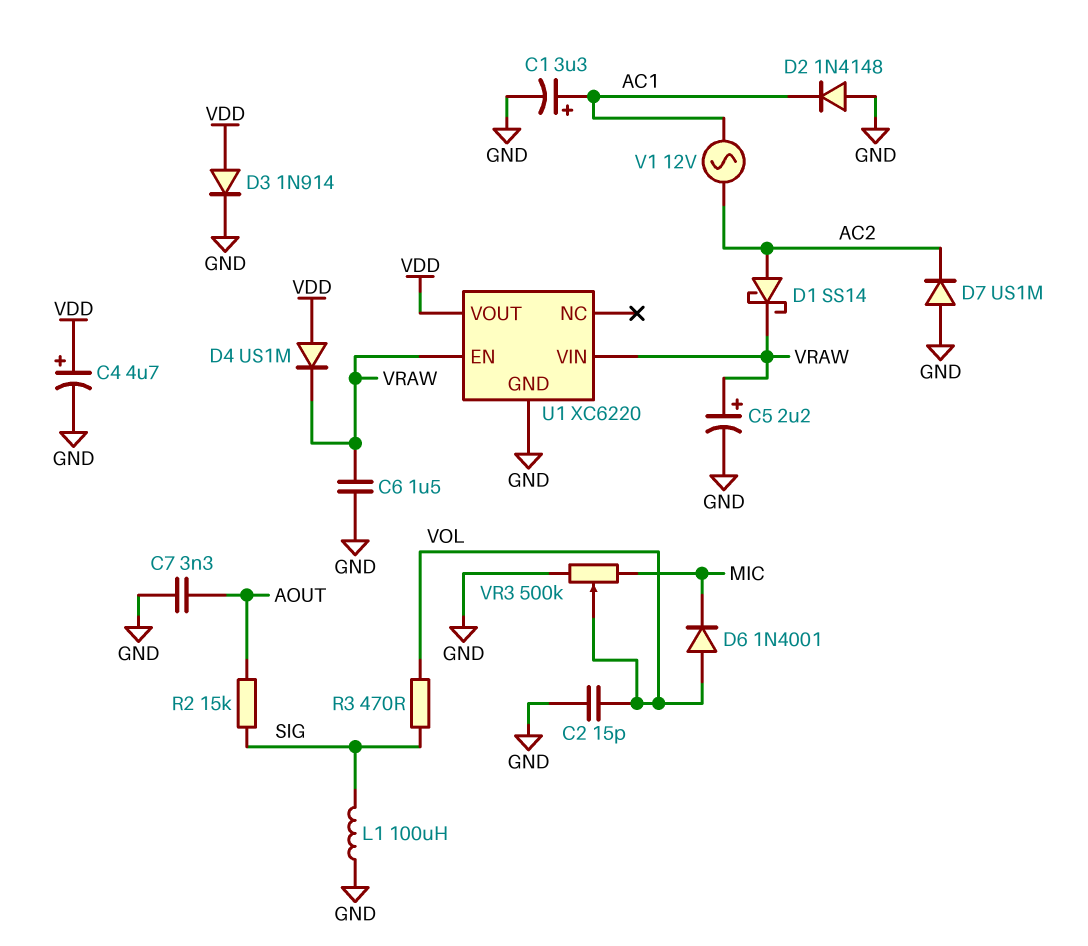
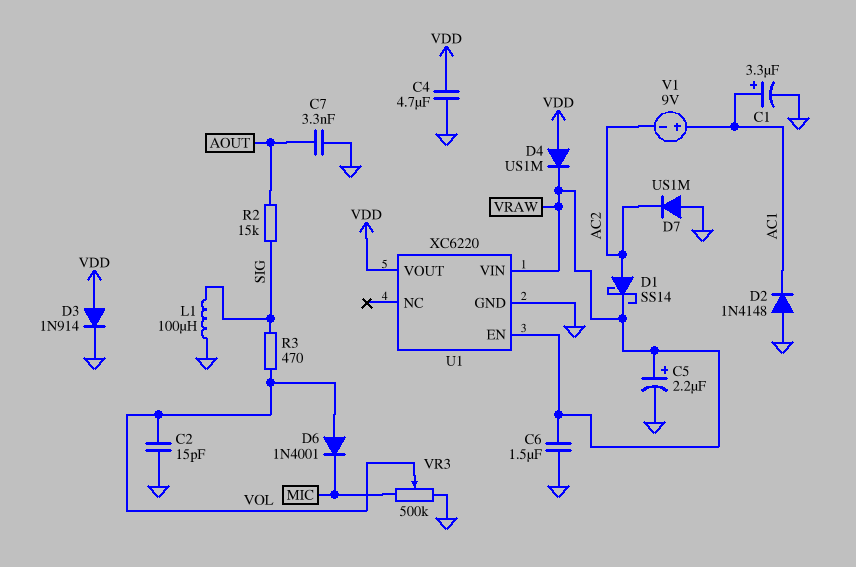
C4: 4.7uF (plus VDD, minus GND) -> 4.7uF (GND, VDD)
V1: AC 12V (AC1, AC2) -> 9V (plus AC1, minus AC2)

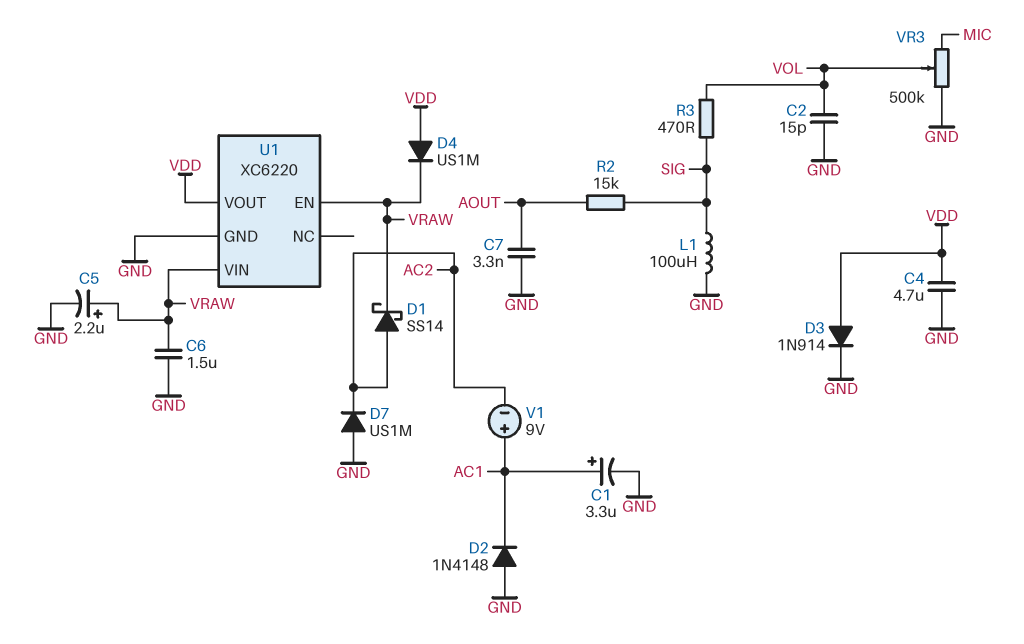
D6: diode 1N4001 (A VOL, K MIC) -> none

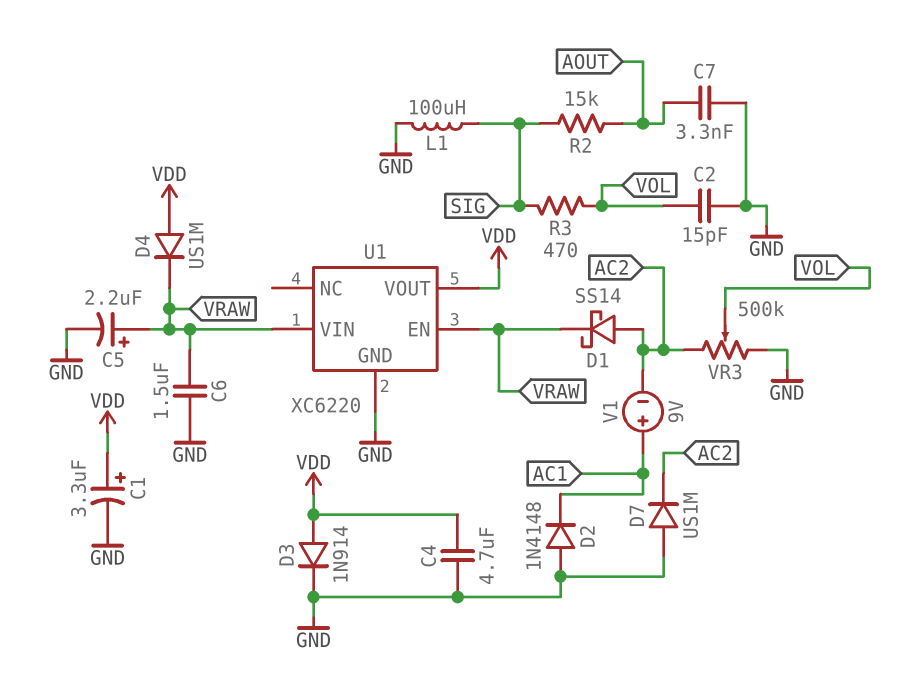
C1: 3.3uF (plus AC1, minus GND) -> 3.3uF (plus VDD, minus GND)
VR3: 500k (GND, MIC, wiper VOL) -> 500k (AC2, GND, wiper VOL)

